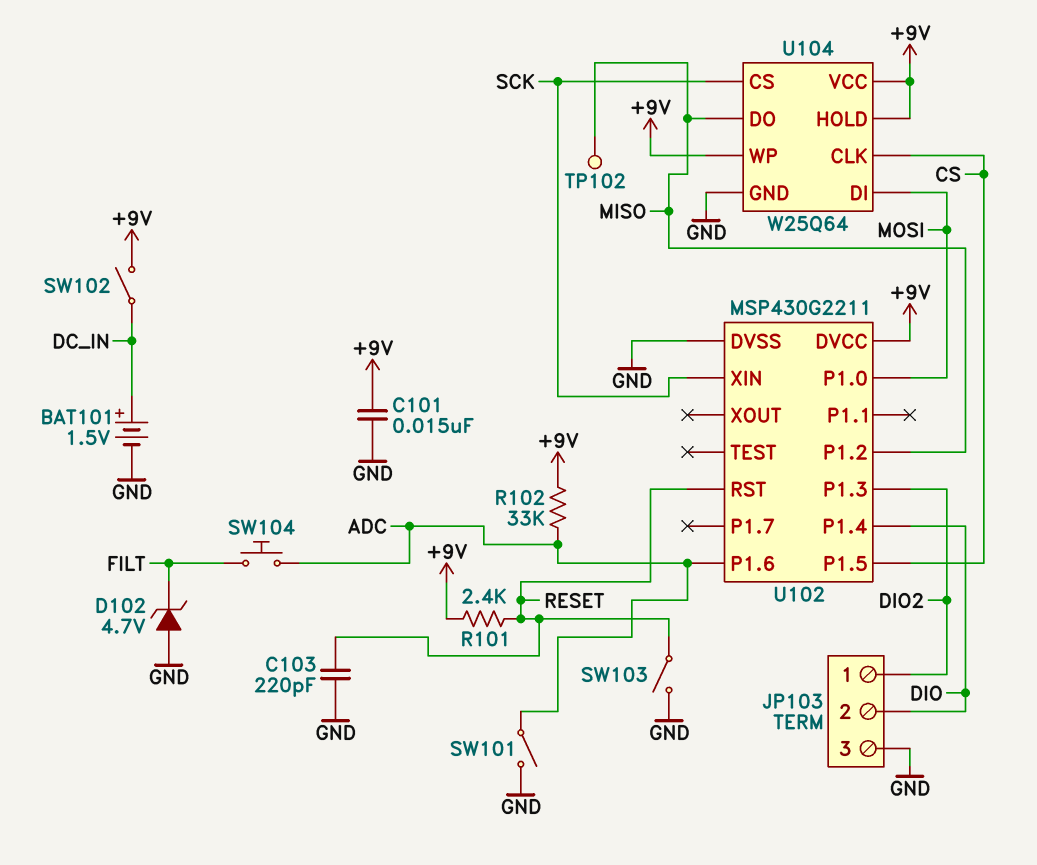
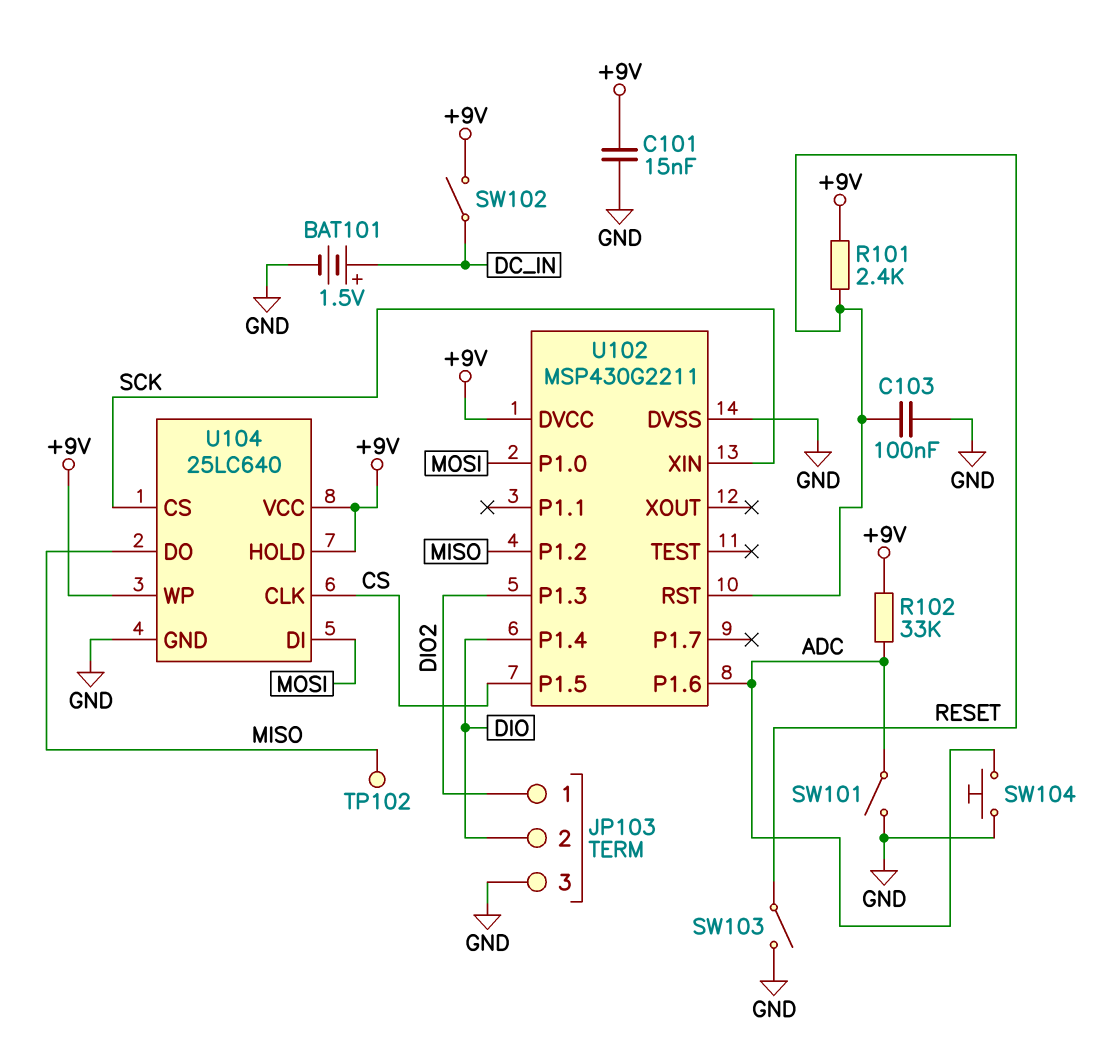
C103: 220pF (GND, RESET) -> 100nF (GND, RESET)
D102: zener 4.7V (A GND, K FILT) -> none
SW104: button (ADC, FILT) -> button (ADC, GND)
U104: W25Q64 -> 25LC640

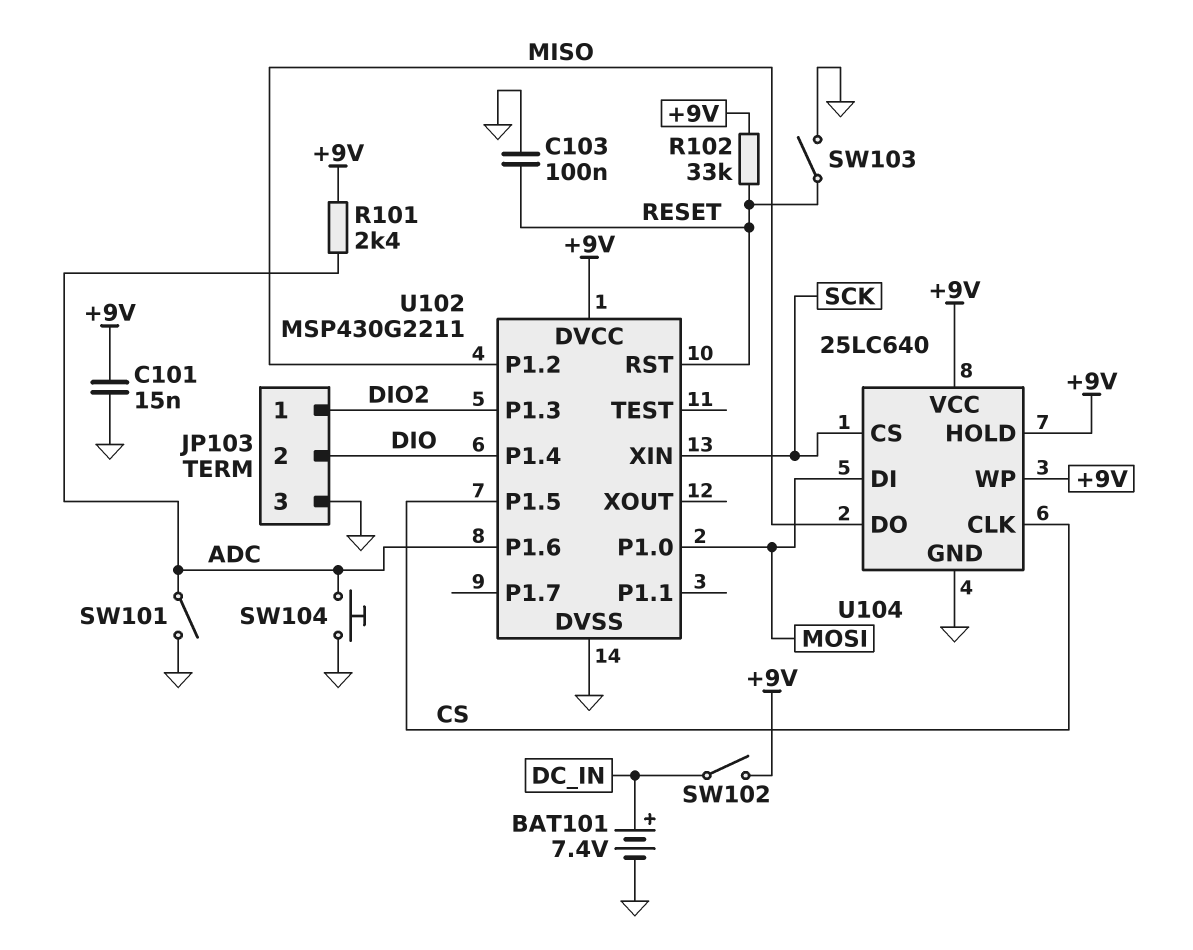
BAT101: 1.5V (plus DC_IN, minus GND) -> 7.4V (plus DC_IN, minus GND)
R101: 2.4k (+9V, RESET) -> 2.4k (+9V, ADC)
R102: 33k (+9V, ADC) -> 33k (+9V, RESET)
TP102: test point (MISO) -> none

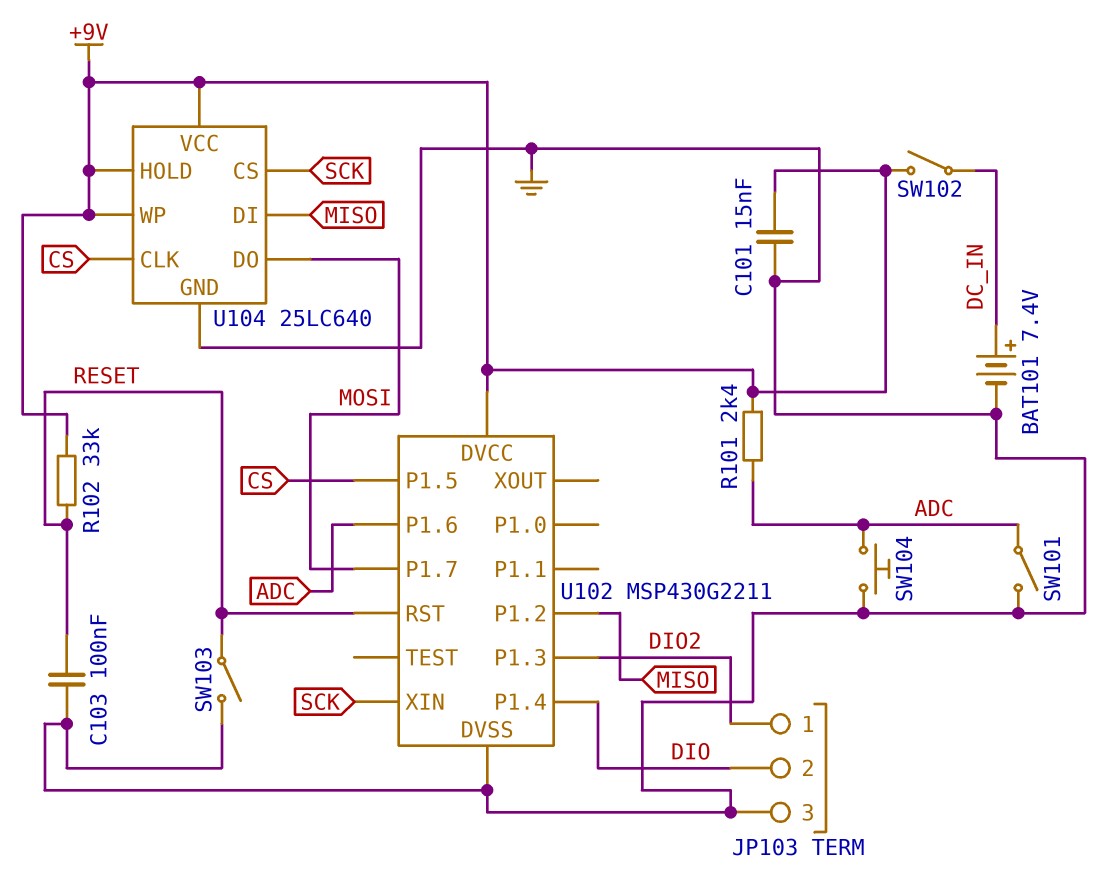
U102 pin P1.0: MOSI -> none
U102 pin P1.7: none -> MOSI
U104 pin DI: MOSI -> MISO
U104 pin DO: MISO -> MOSI

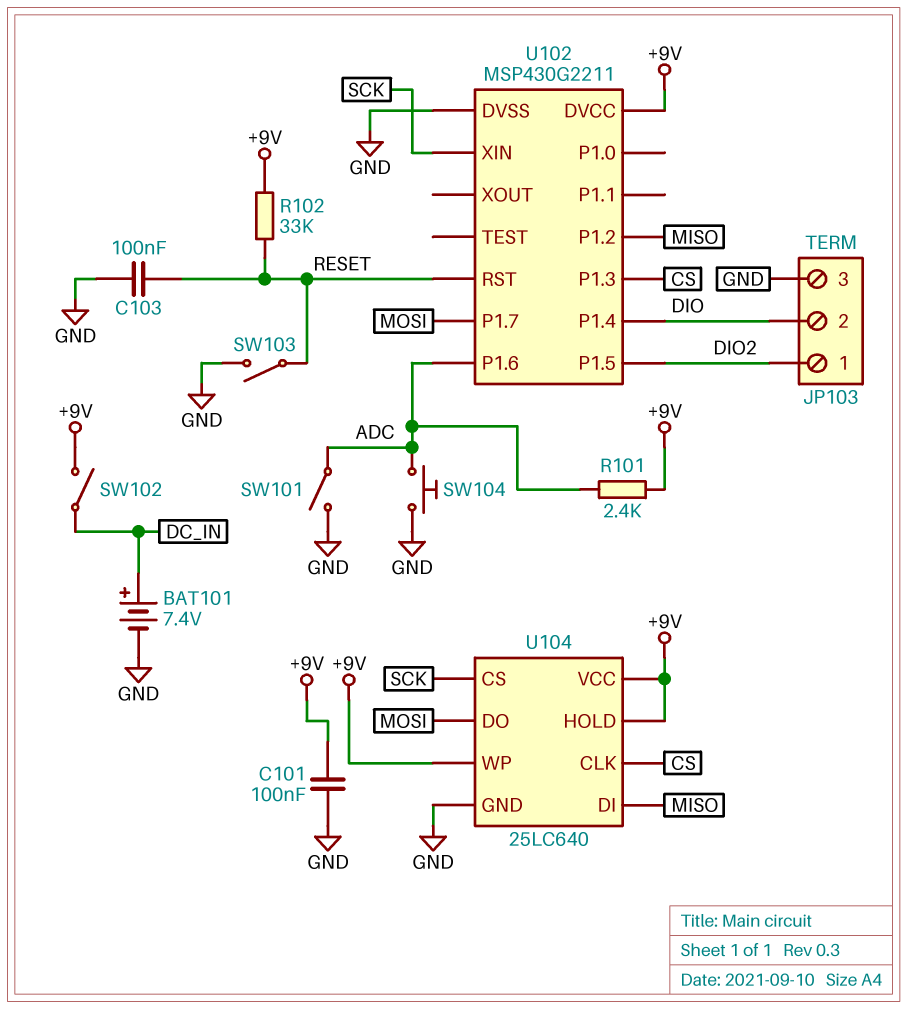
C101: 15nF (+9V, GND) -> 100nF (+9V, GND)
U102 pin P1.3: DIO2 -> CS
U102 pin P1.5: CS -> DIO2

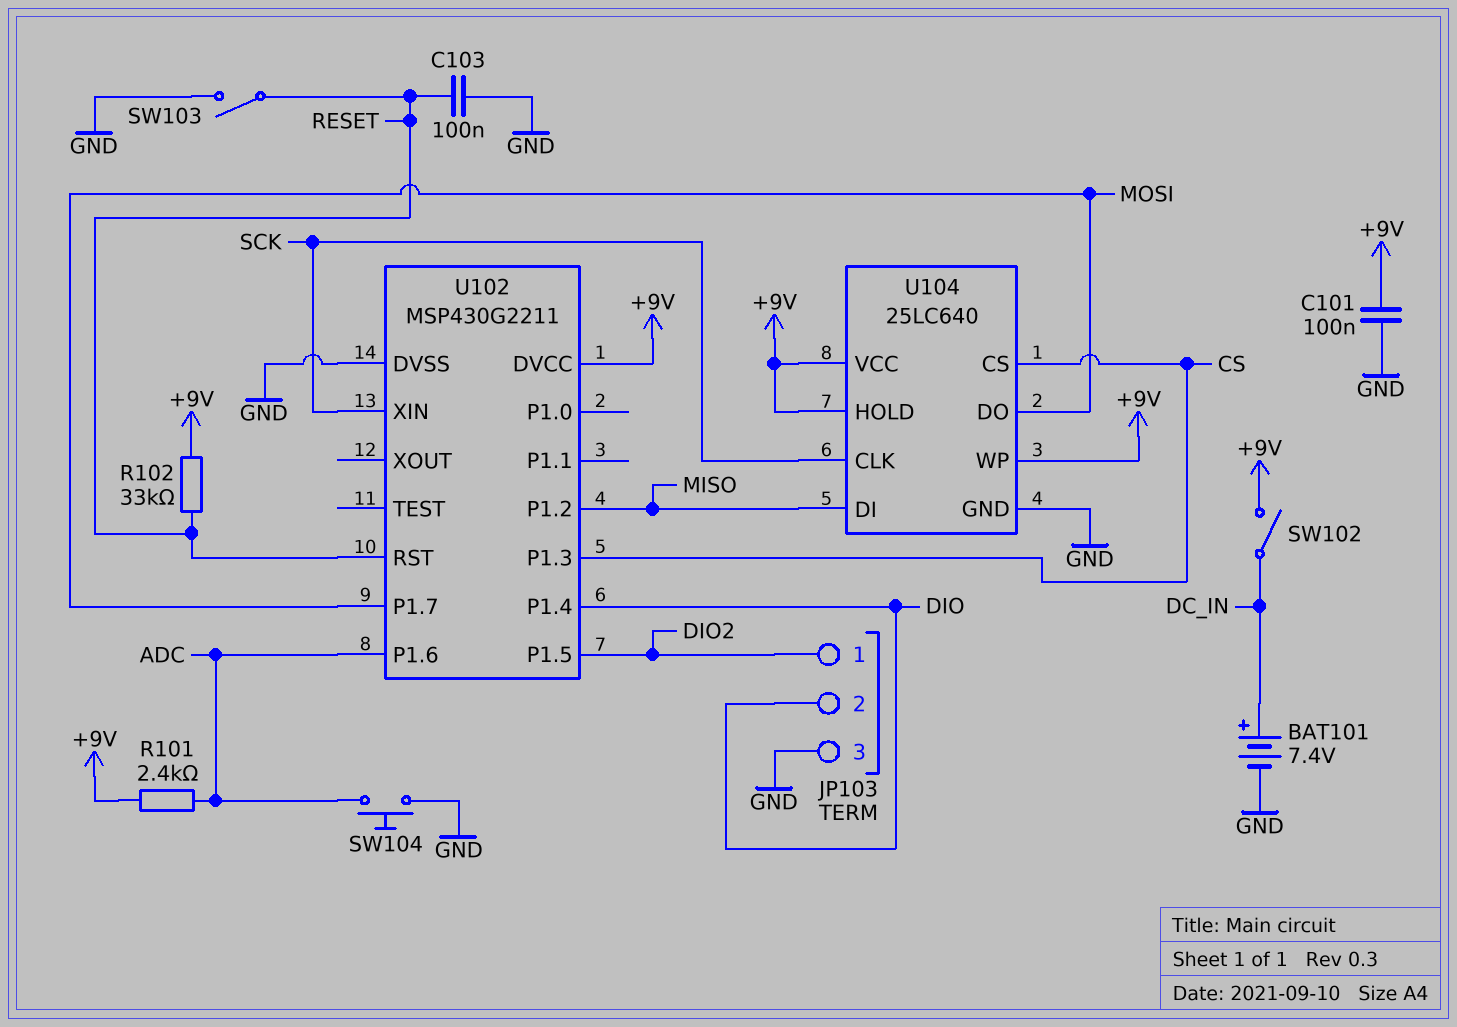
SW101: switch (ADC, GND) -> none
U104 pin CLK: CS -> SCK
U104 pin CS: SCK -> CS

